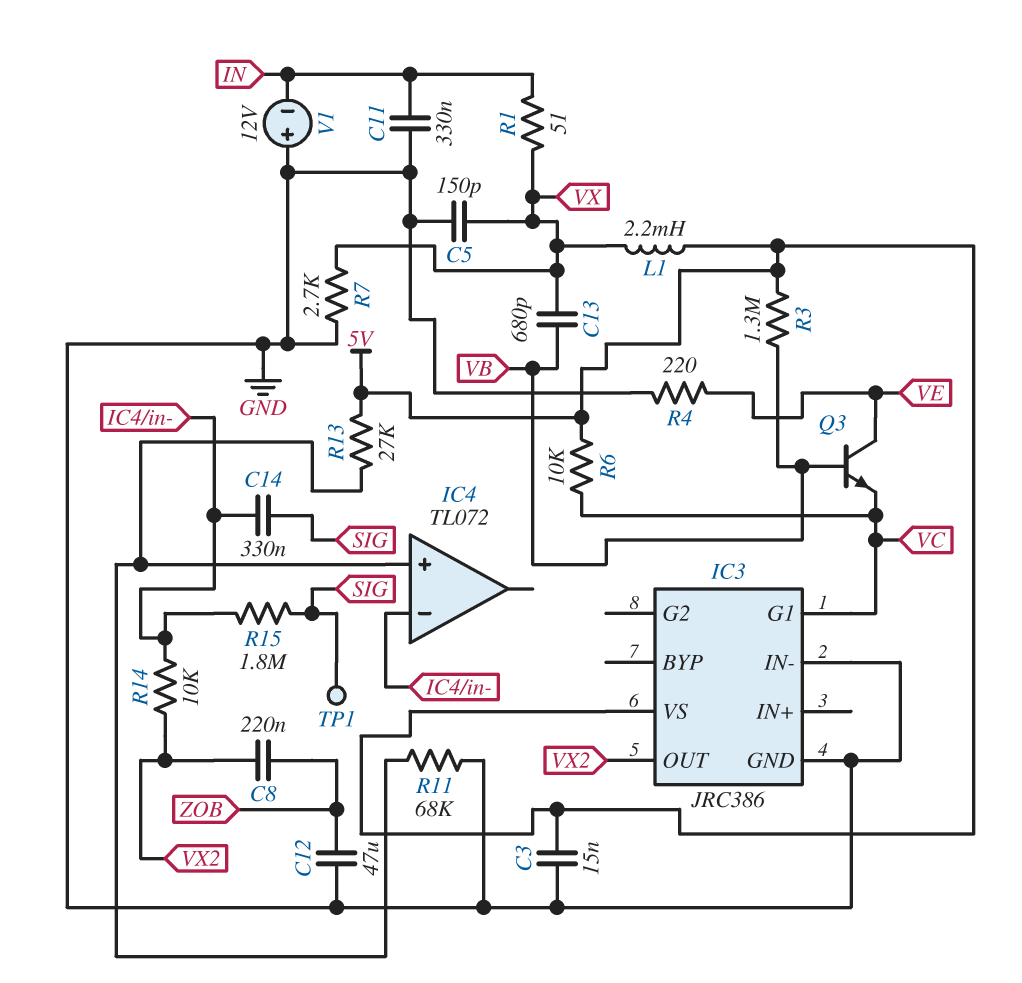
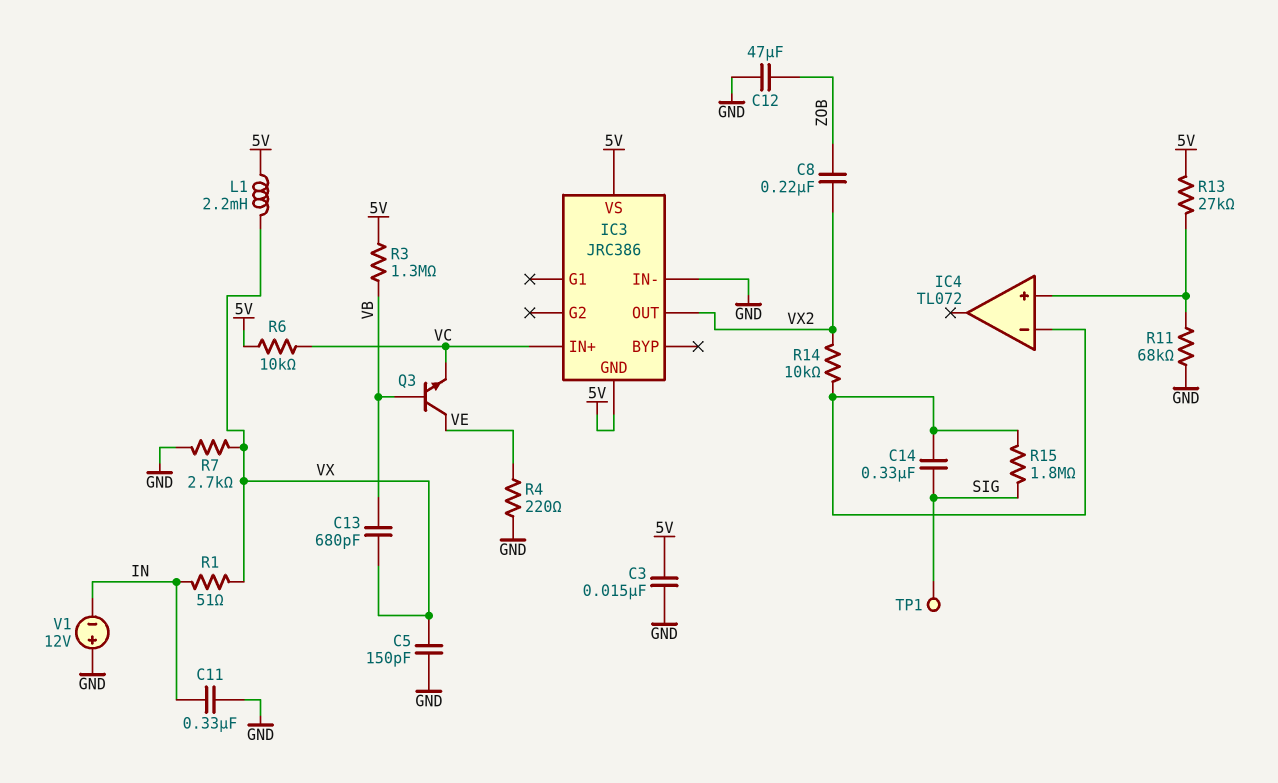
IC3 pin G1: VC -> none
IC3 pin GND: GND -> 5V
IC3 pin IN+: none -> VC

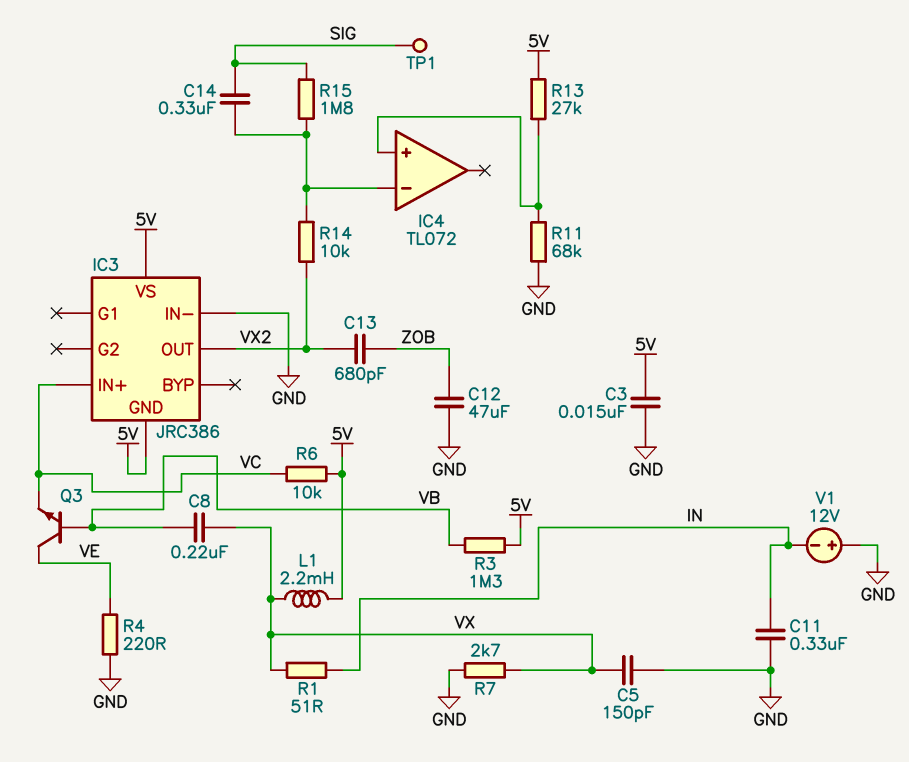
C8: 220nF (VX2, ZOB) -> 220nF (VB, VX)
C13: 680pF (VB, VX) -> 680pF (VX2, ZOB)

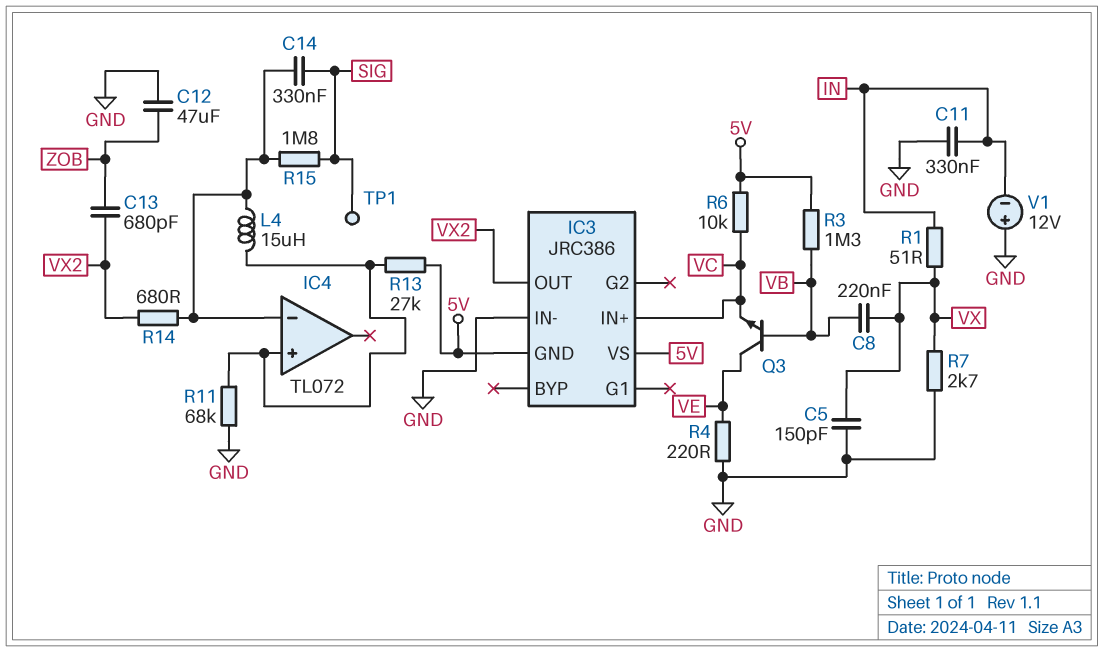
C3: 15nF (5V, GND) -> none
L1: 2.2mH (5V, VX) -> none
L4: none -> 15uH (IC4/in+, IC4/in-)
R14: 10k (IC4/in-, VX2) -> 680 (IC4/in-, VX2)

